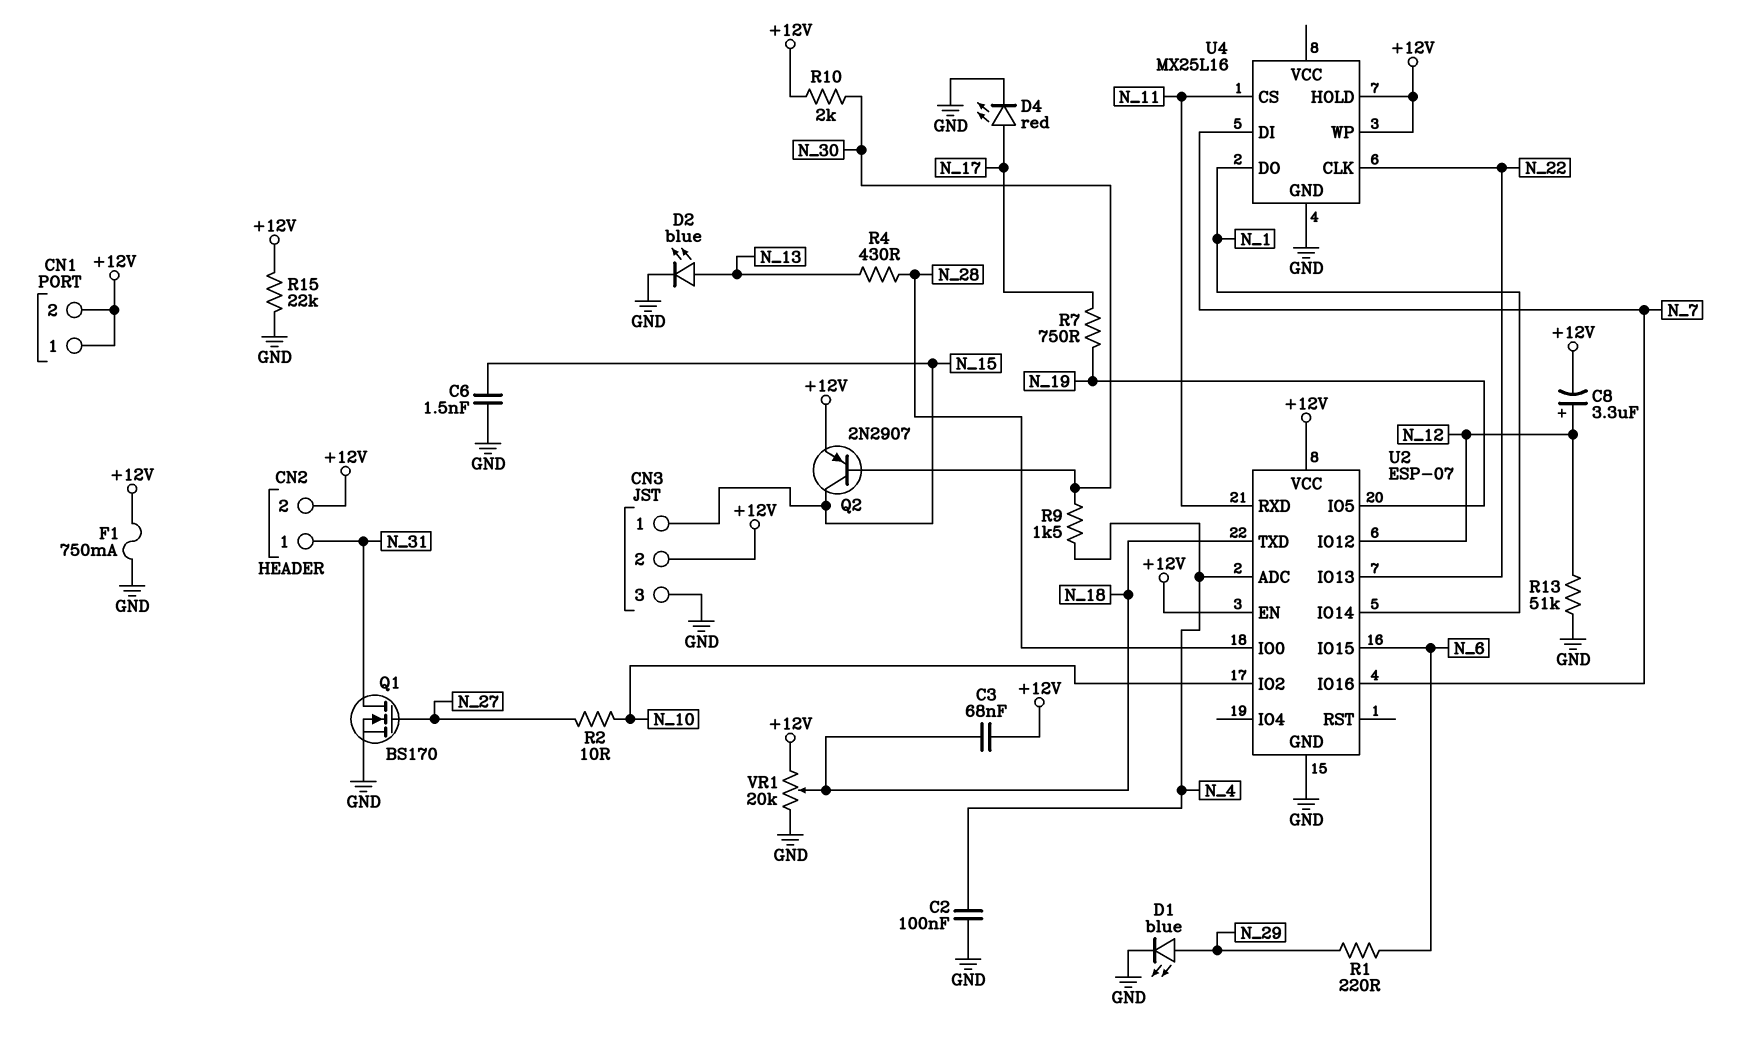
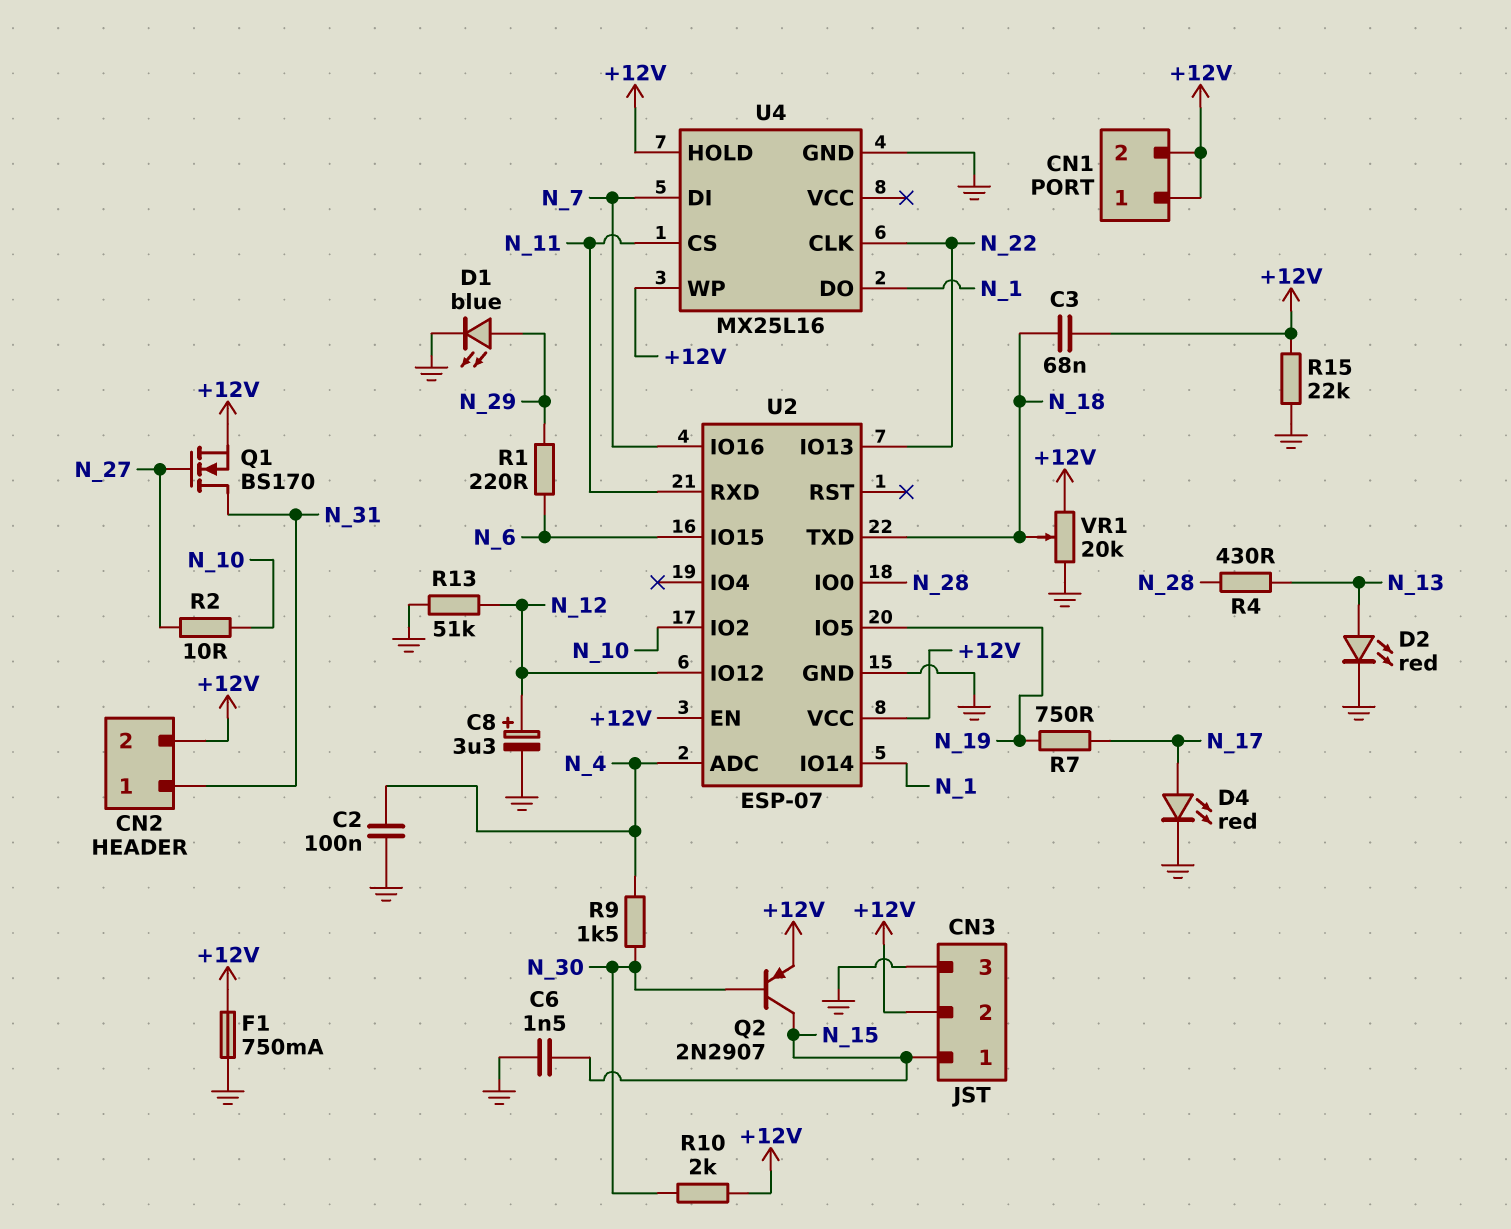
C8: 3.3uF (plus N_12, minus +12V) -> 3.3uF (plus N_12, minus GND)
D2: LED blue (A N_13, K GND) -> LED red (A N_13, K GND)
Q1: NMOS BS170 (G N_27, D N_31, S GND) -> NMOS BS170 (G N_27, D N_31, S +12V)

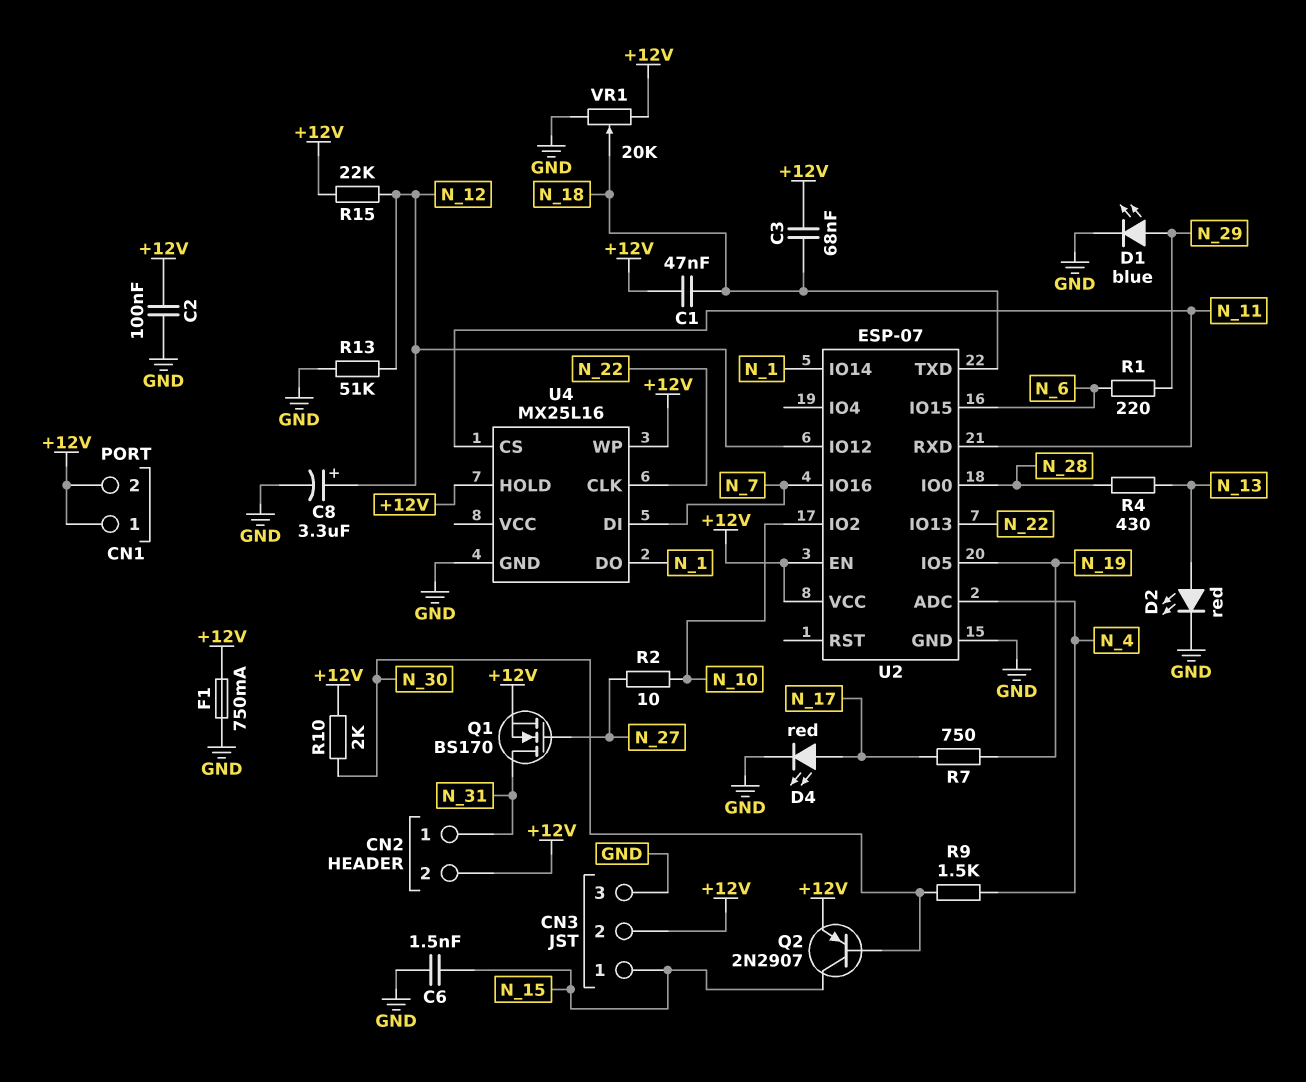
C1: none -> 47nF (+12V, N_18)
C2: 100nF (GND, N_4) -> 100nF (+12V, GND)
R15: 22k (+12V, GND) -> 22k (+12V, N_12)

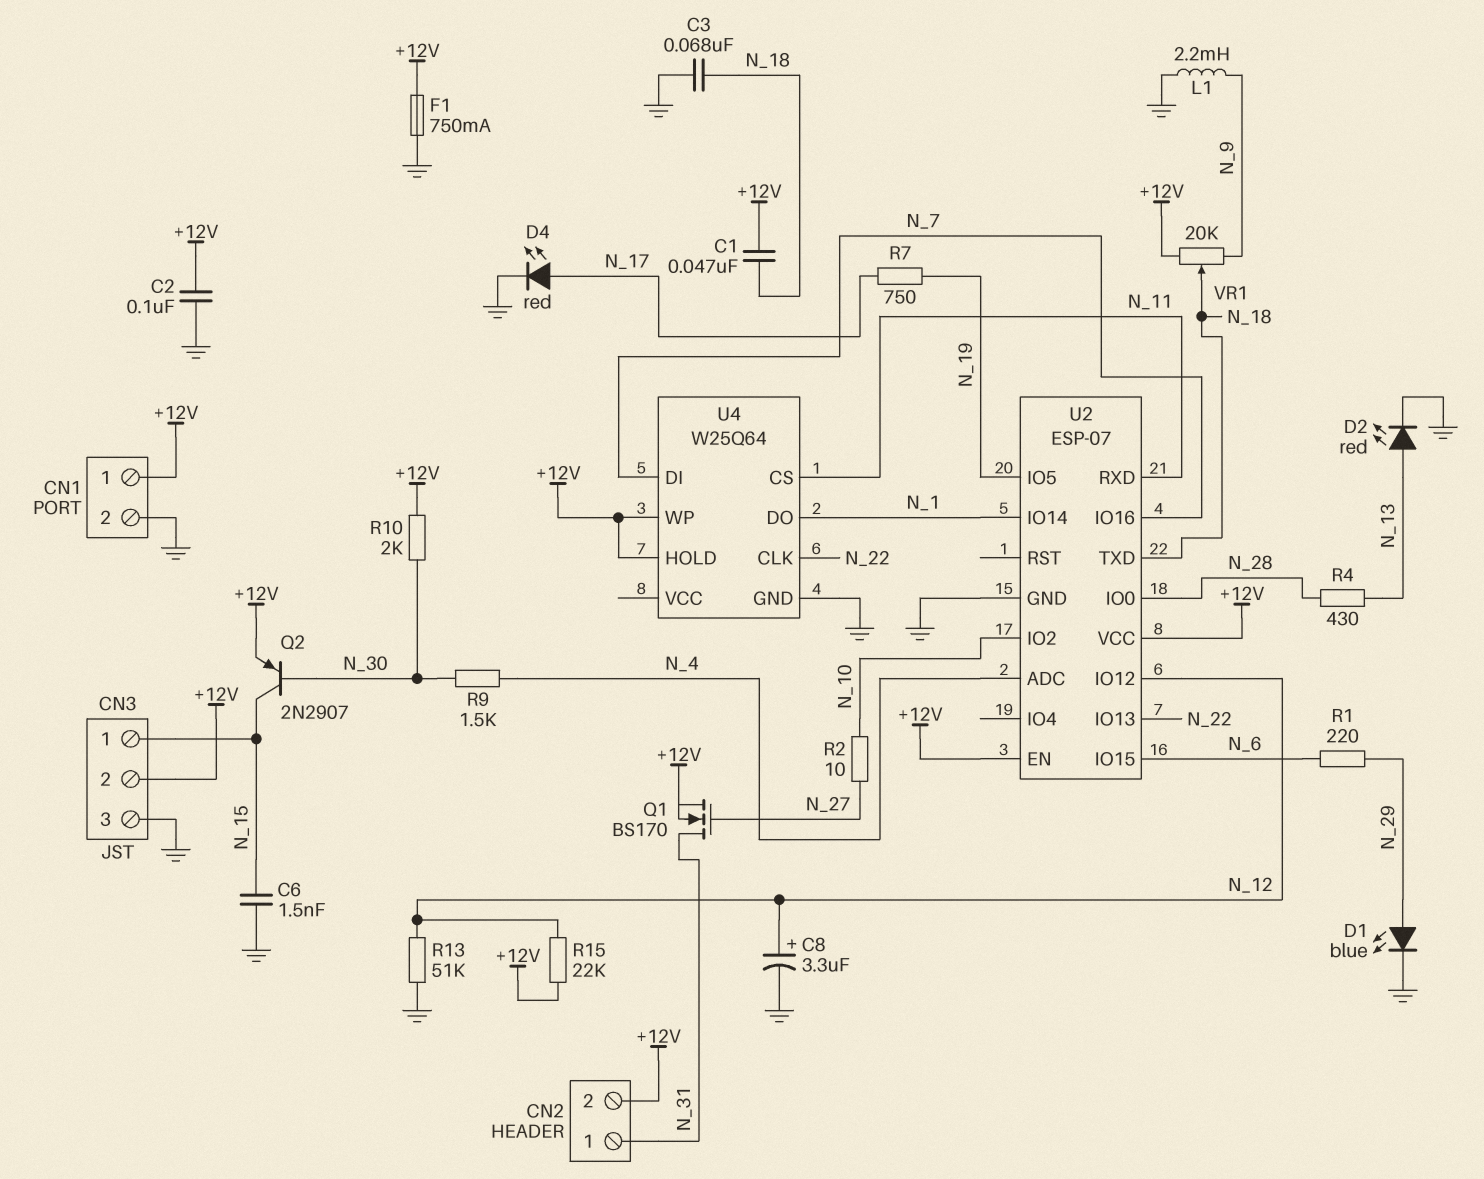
C3: 68nF (+12V, N_18) -> 68nF (GND, N_18)
CN1 pin 2: +12V -> GND
L1: none -> 2.2mH (GND, N_9)
U4: MX25L16 -> W25Q64
VR1: 20k (+12V, GND, wiper N_18) -> 20k (+12V, N_9, wiper N_18)

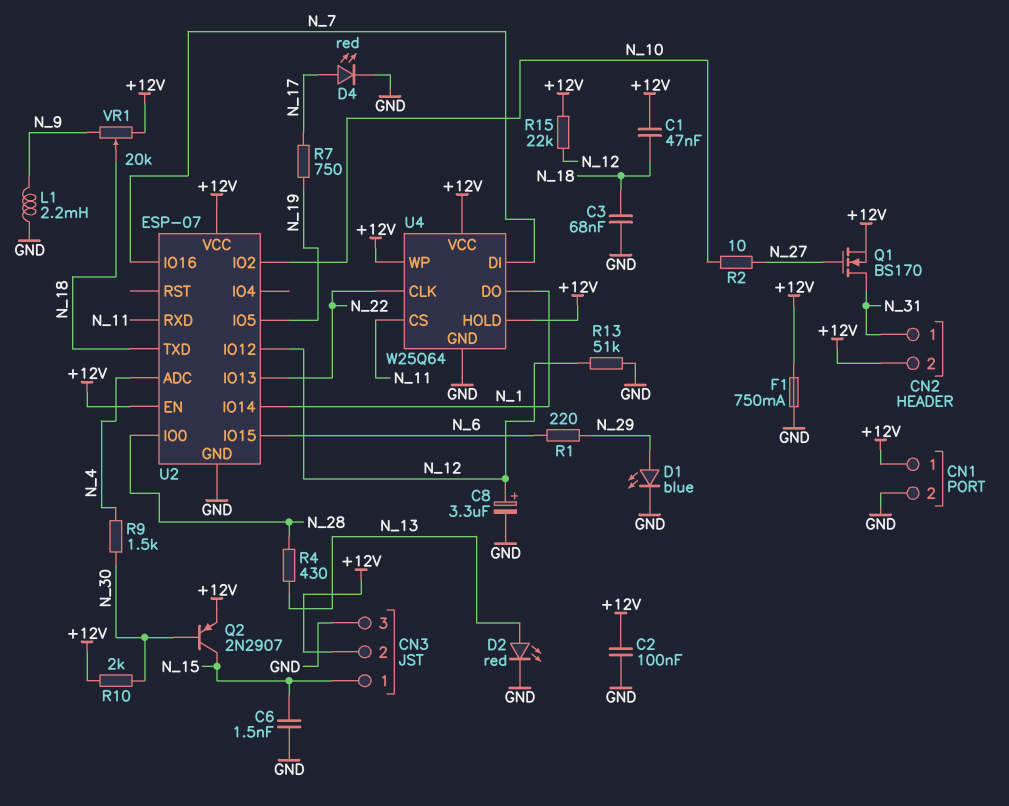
U4 pin VCC: none -> +12V

